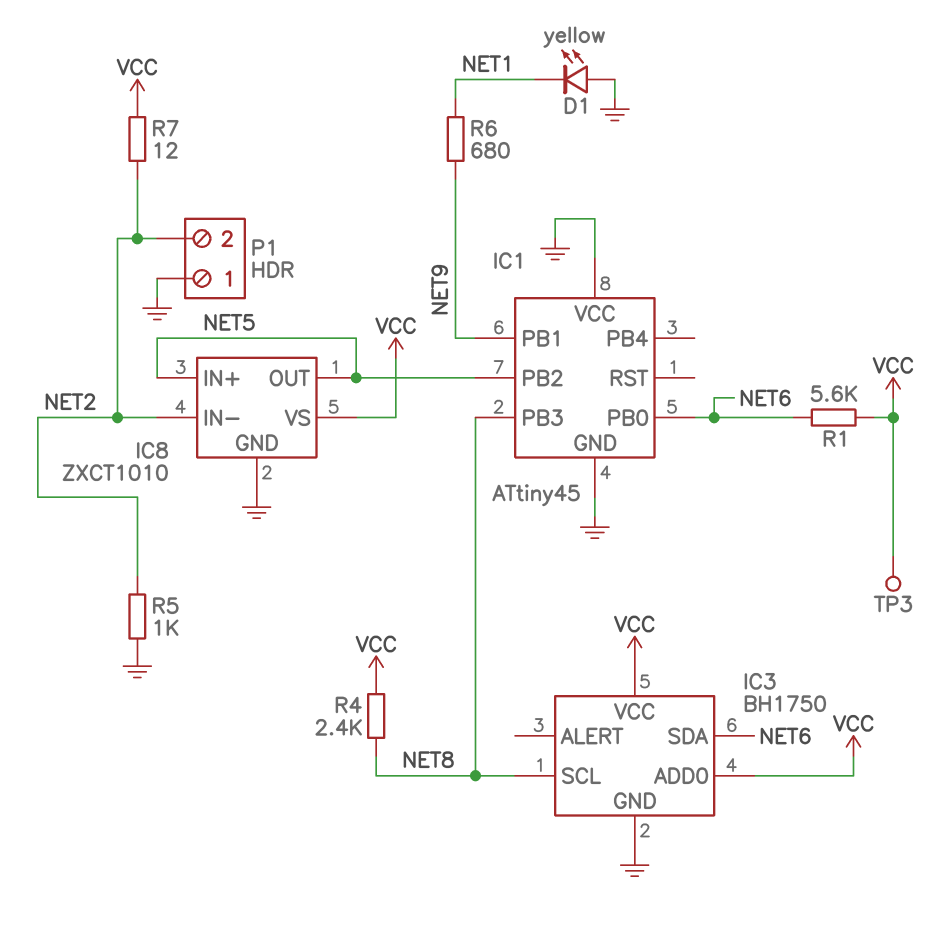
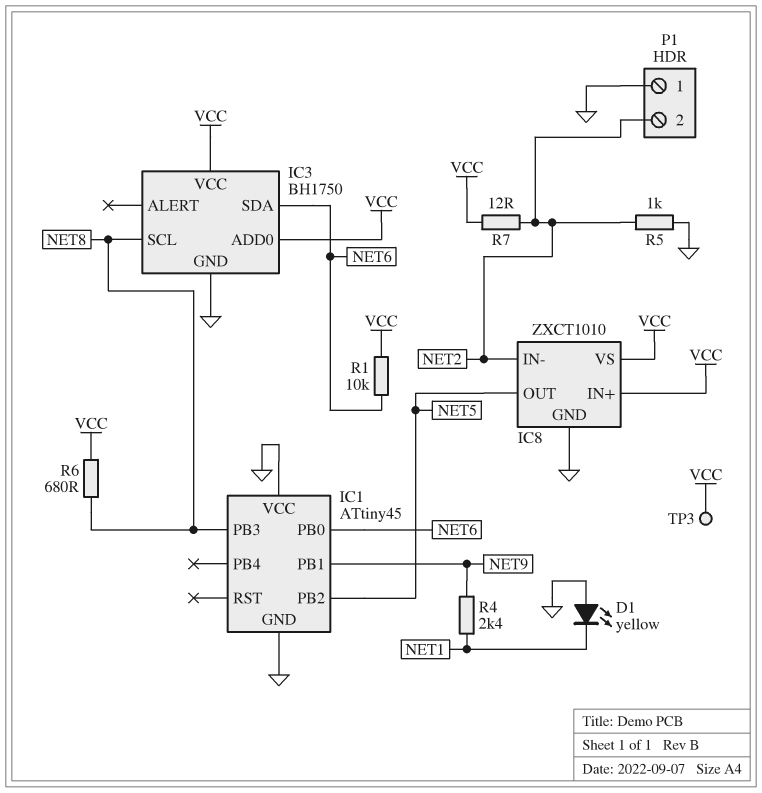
IC8 pin IN+: NET5 -> VCC
R1: 5.6k (NET6, VCC) -> 10k (NET6, VCC)
R4: 2.4k (NET8, VCC) -> 2.4k (NET1, NET9)
R6: 680 (NET1, NET9) -> 680 (NET8, VCC)

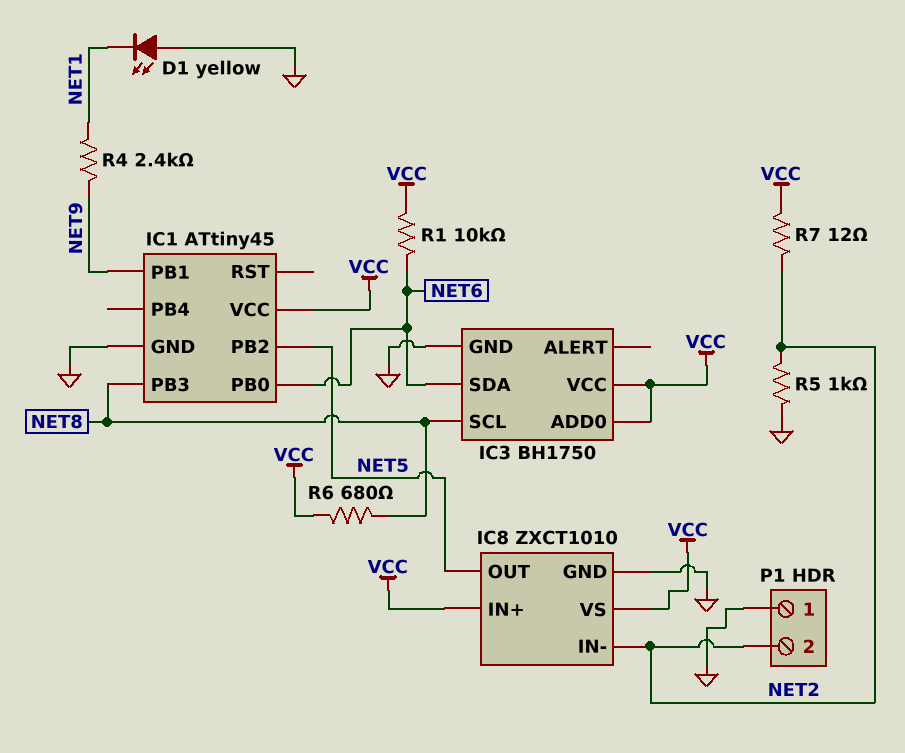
IC1 pin VCC: GND -> VCC
TP3: test point (VCC) -> none

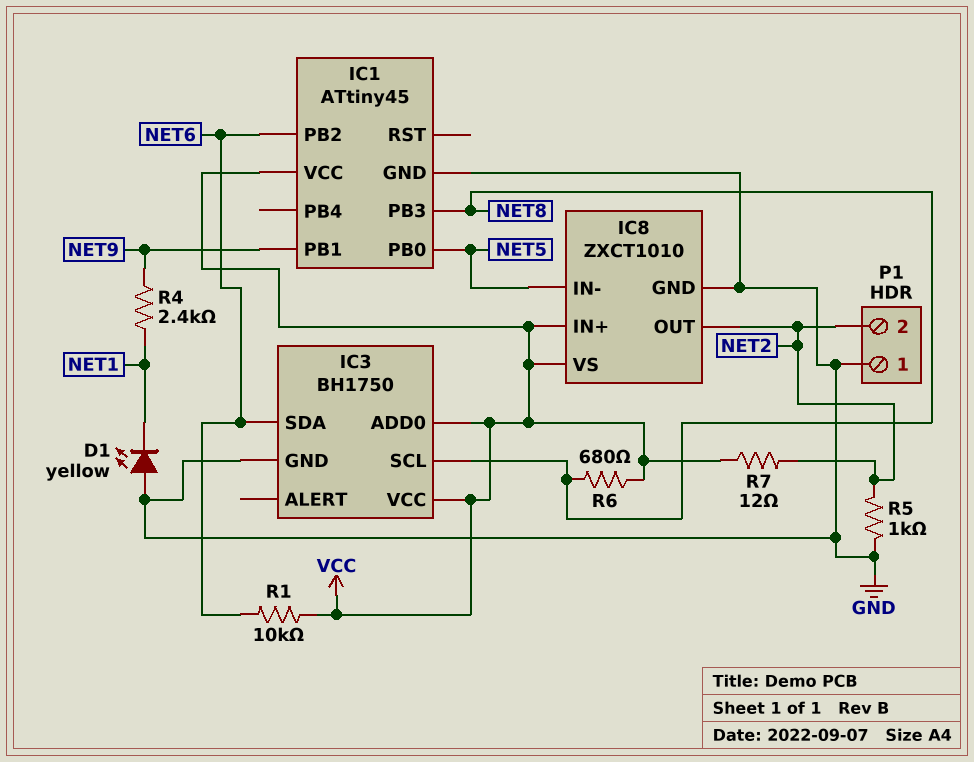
IC1 pin PB0: NET6 -> NET5
IC1 pin PB2: NET5 -> NET6
IC8 pin IN-: NET2 -> NET5
IC8 pin OUT: NET5 -> NET2

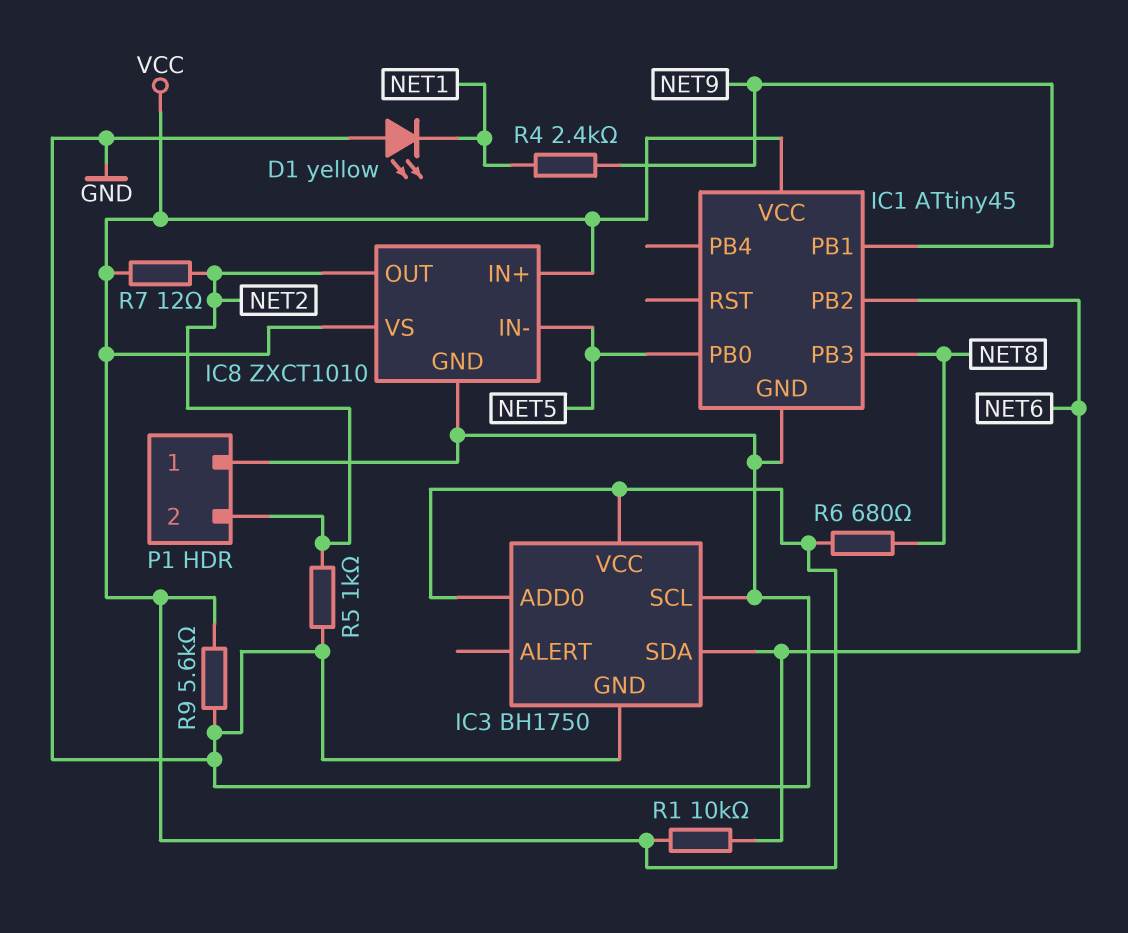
IC3 pin SCL: NET8 -> GND
R9: none -> 5.6k (GND, VCC)

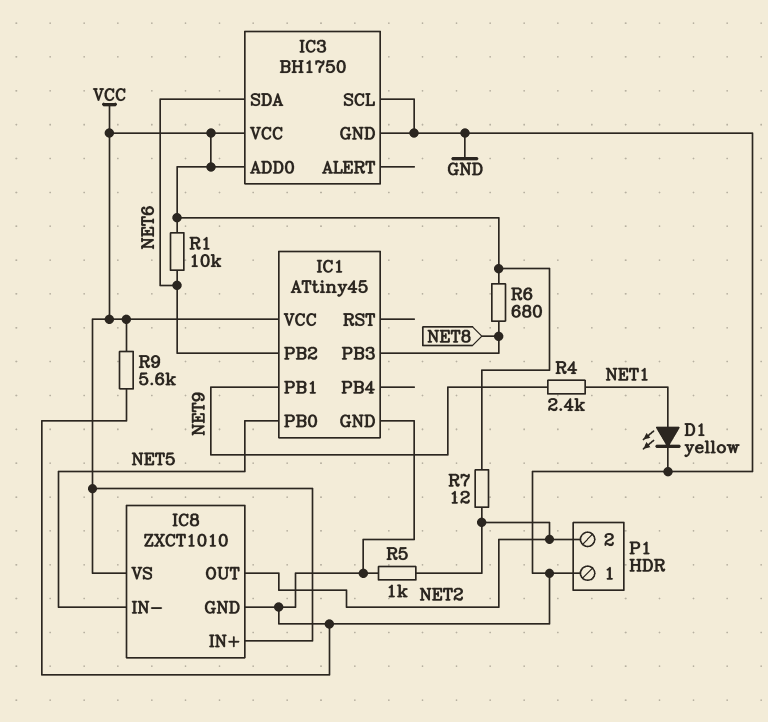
D1: LED yellow (A GND, K NET1) -> LED yellow (A NET1, K GND)

